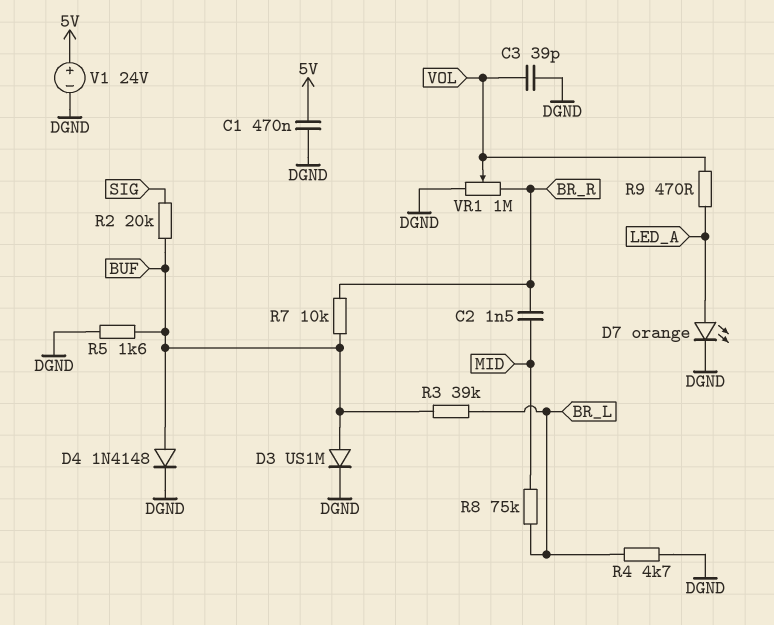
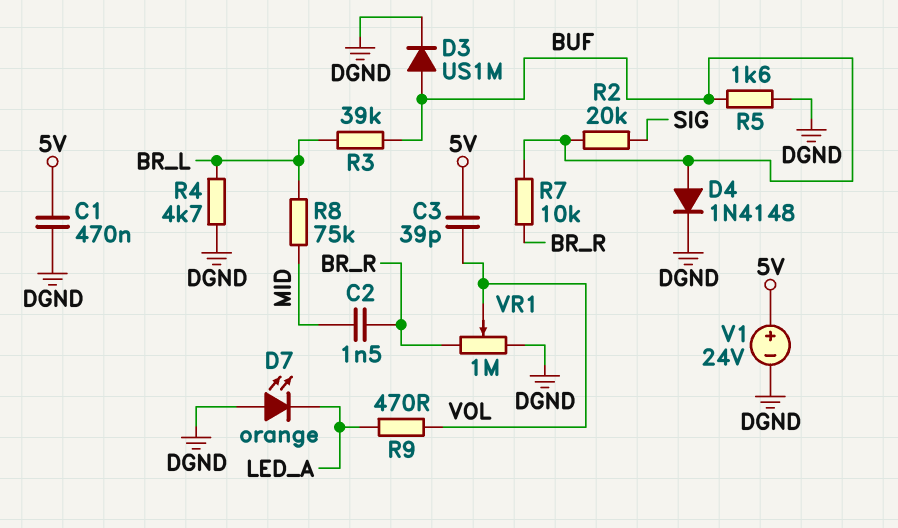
C3: 39pF (DGND, VOL) -> 39pF (5V, VOL)
D7: LED orange (A LED_A, K DGND) -> LED orange (A DGND, K LED_A)

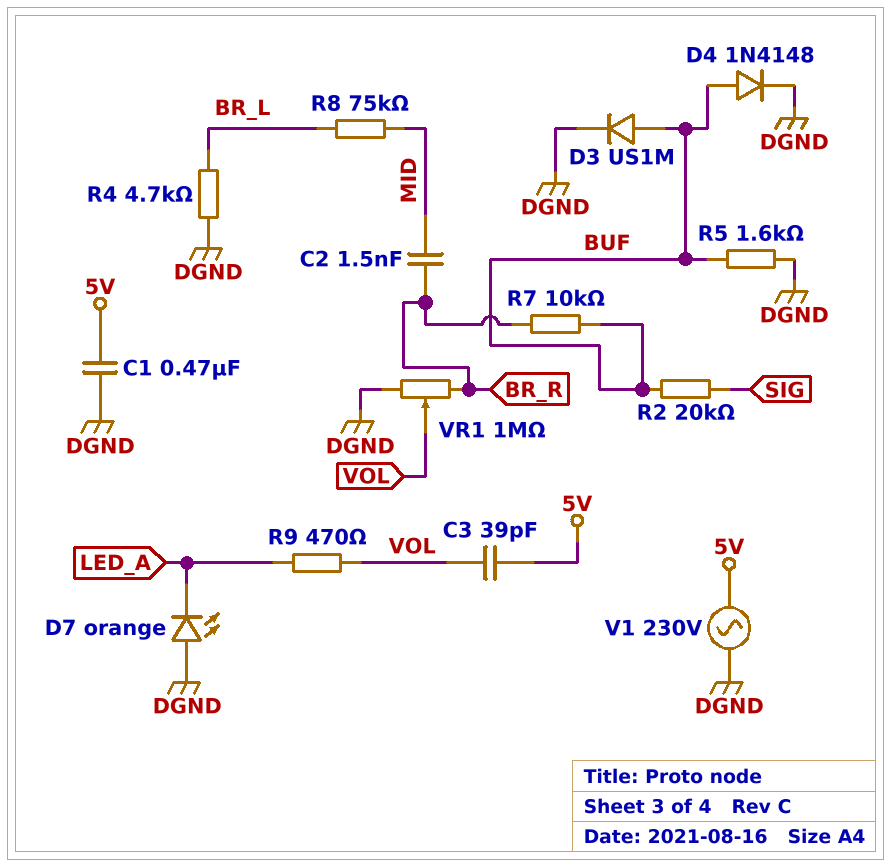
R3: 39k (BR_L, BUF) -> none
V1: 24V (plus 5V, minus DGND) -> AC 230V (5V, DGND)

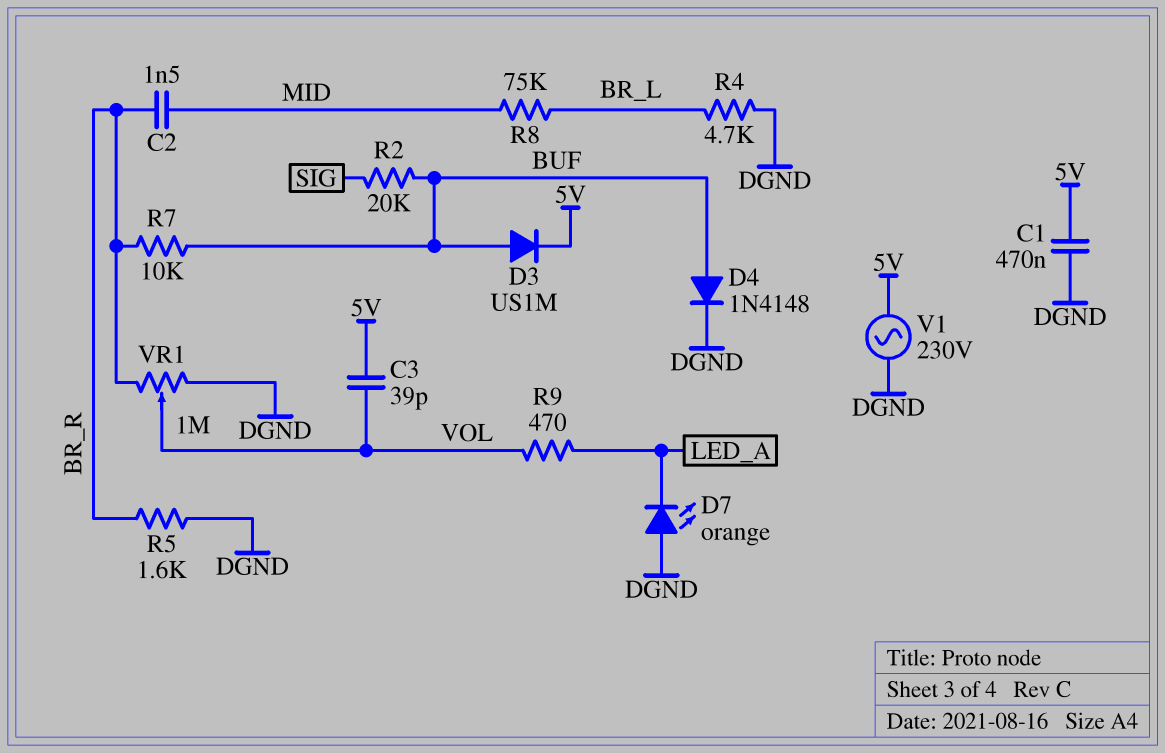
D3: diode US1M (A BUF, K DGND) -> diode US1M (A BUF, K 5V)
R5: 1.6k (BUF, DGND) -> 1.6k (BR_R, DGND)

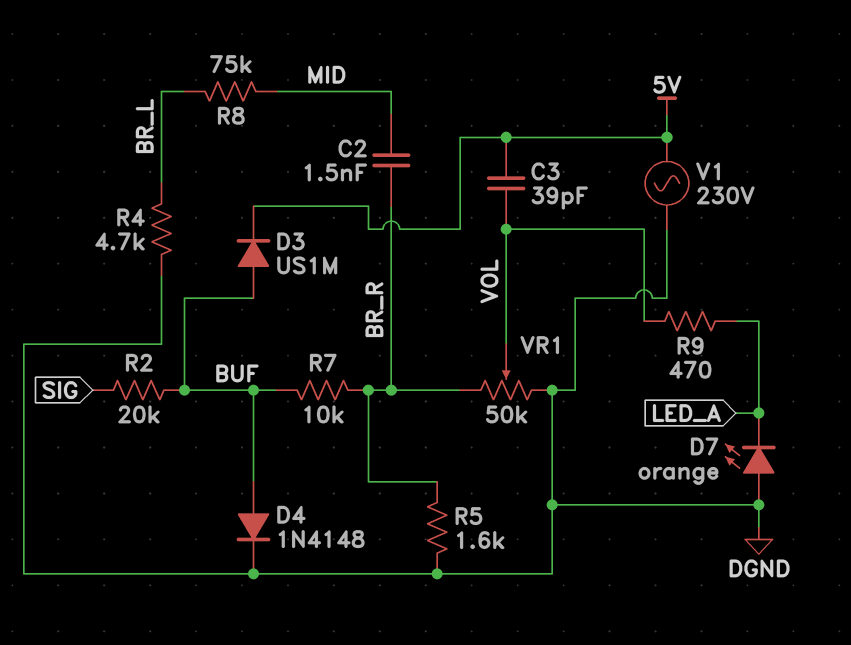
C1: 470nF (5V, DGND) -> none
VR1: 1M (BR_R, DGND, wiper VOL) -> 50k (BR_R, DGND, wiper VOL)

